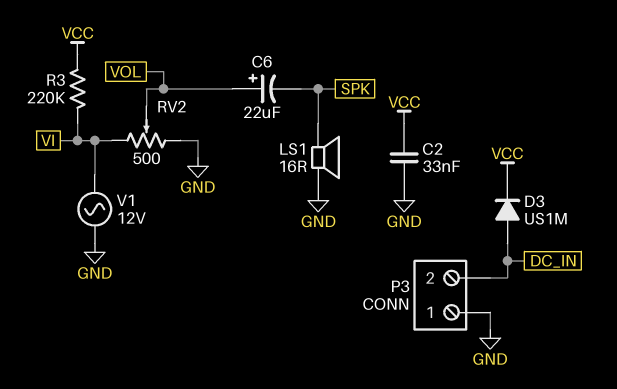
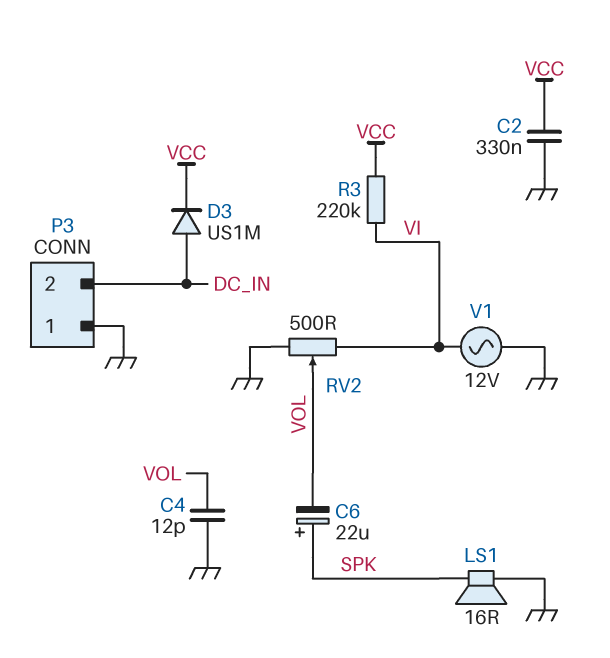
C2: 33nF (GND, VCC) -> 330nF (GND, VCC)
C4: none -> 12pF (GND, VOL)
C6: 22uF (plus VOL, minus SPK) -> 22uF (plus SPK, minus VOL)

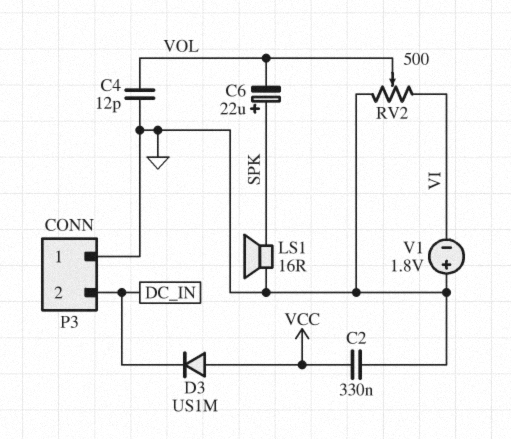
D3: diode US1M (A DC_IN, K VCC) -> diode US1M (A VCC, K DC_IN)
R3: 220k (VCC, VI) -> none
V1: AC 12V (GND, VI) -> 1.8V (plus GND, minus VI)

